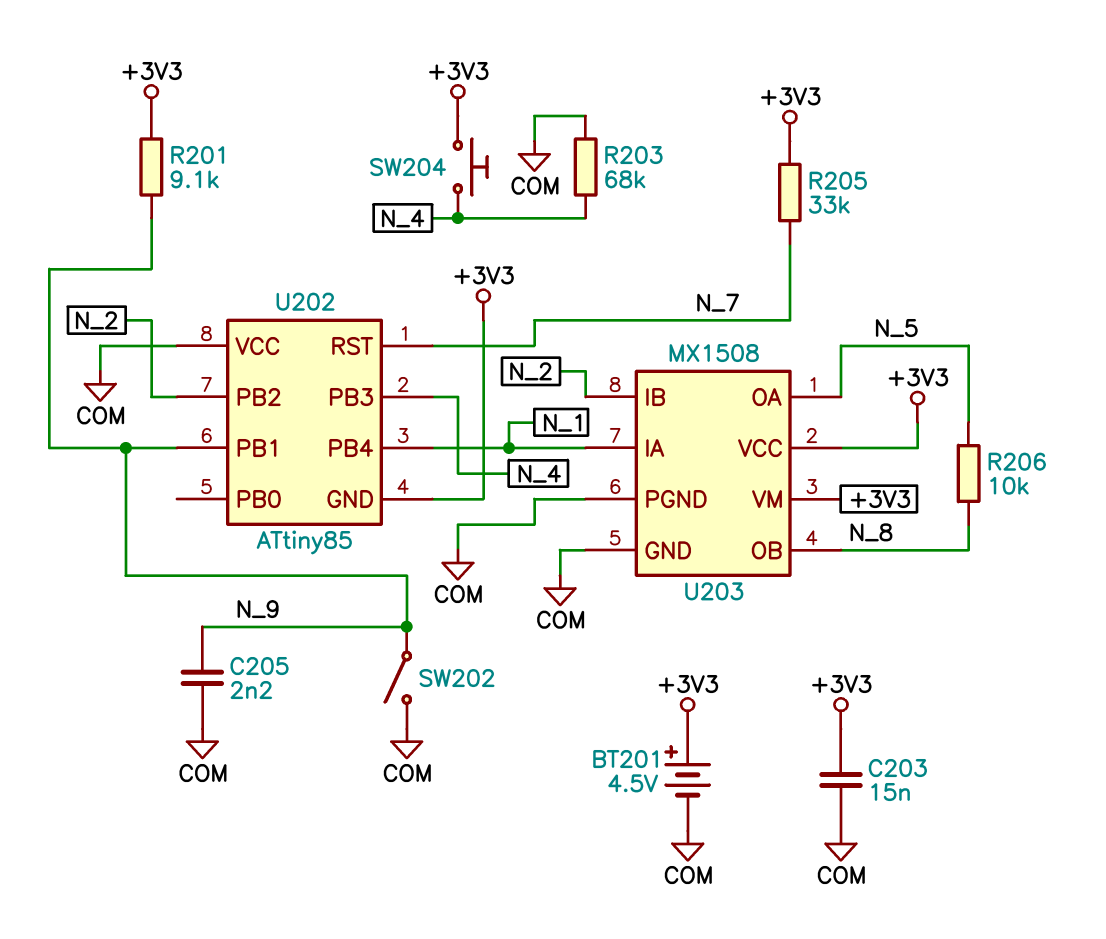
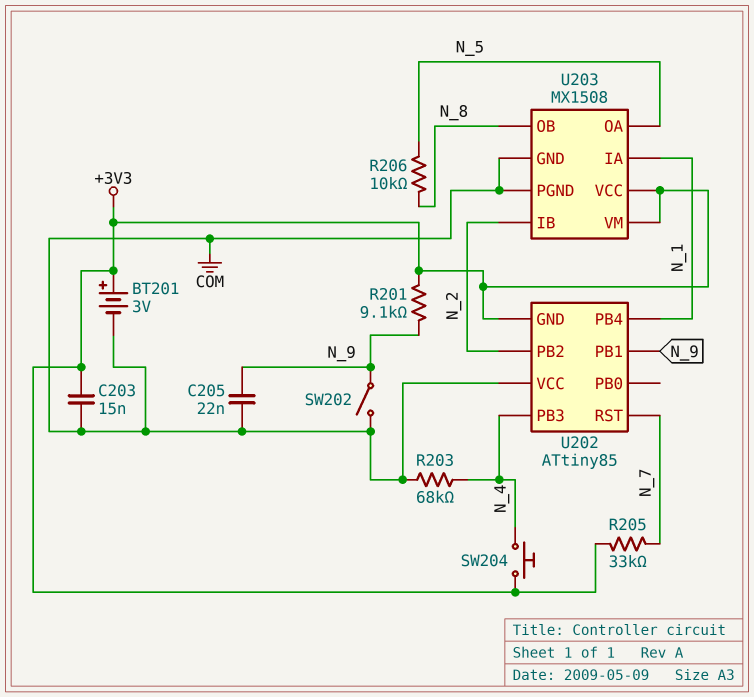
BT201: 4.5V (plus +3V3, minus COM) -> 3V (plus +3V3, minus COM)
C205: 2.2nF (COM, N_9) -> 22nF (COM, N_9)

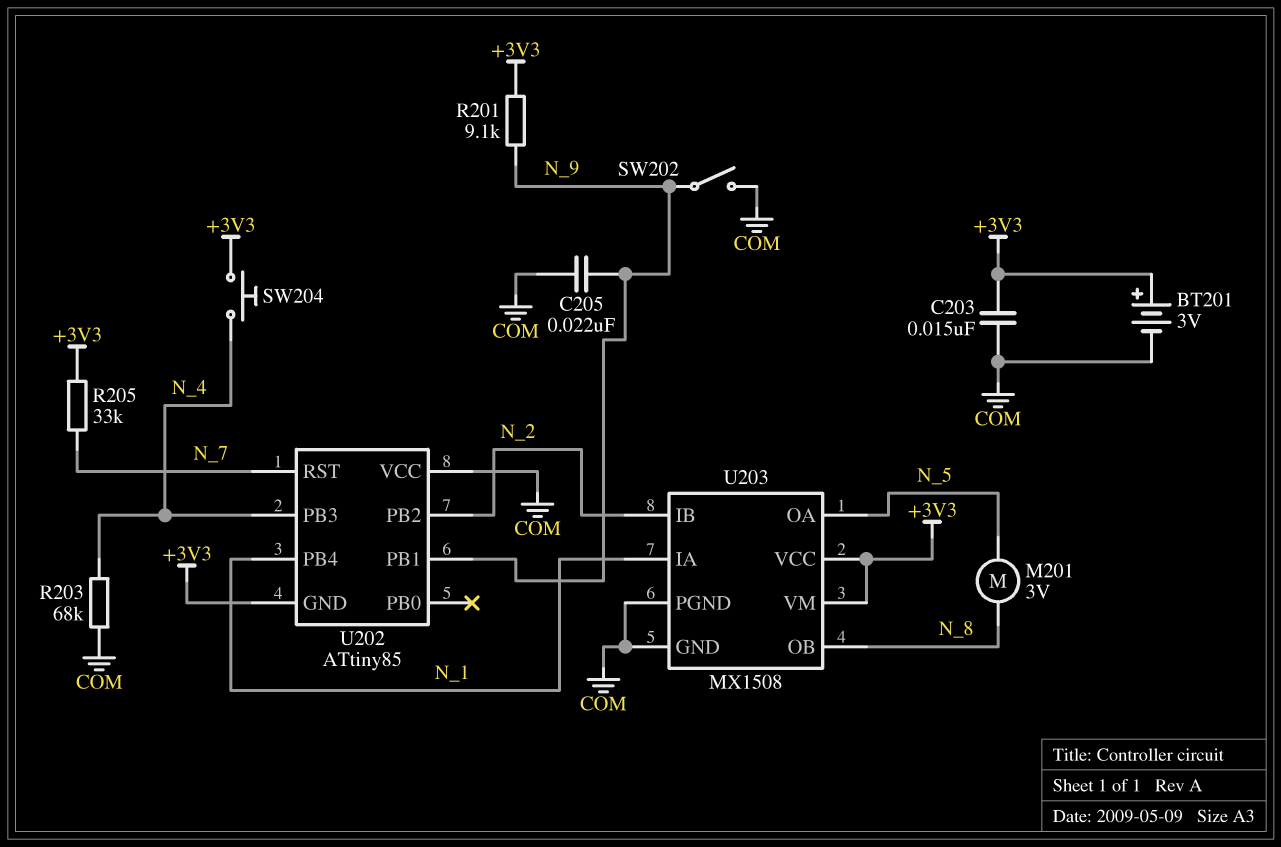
M201: none -> motor 3V (N_5, N_8)
R206: 10k (N_5, N_8) -> none

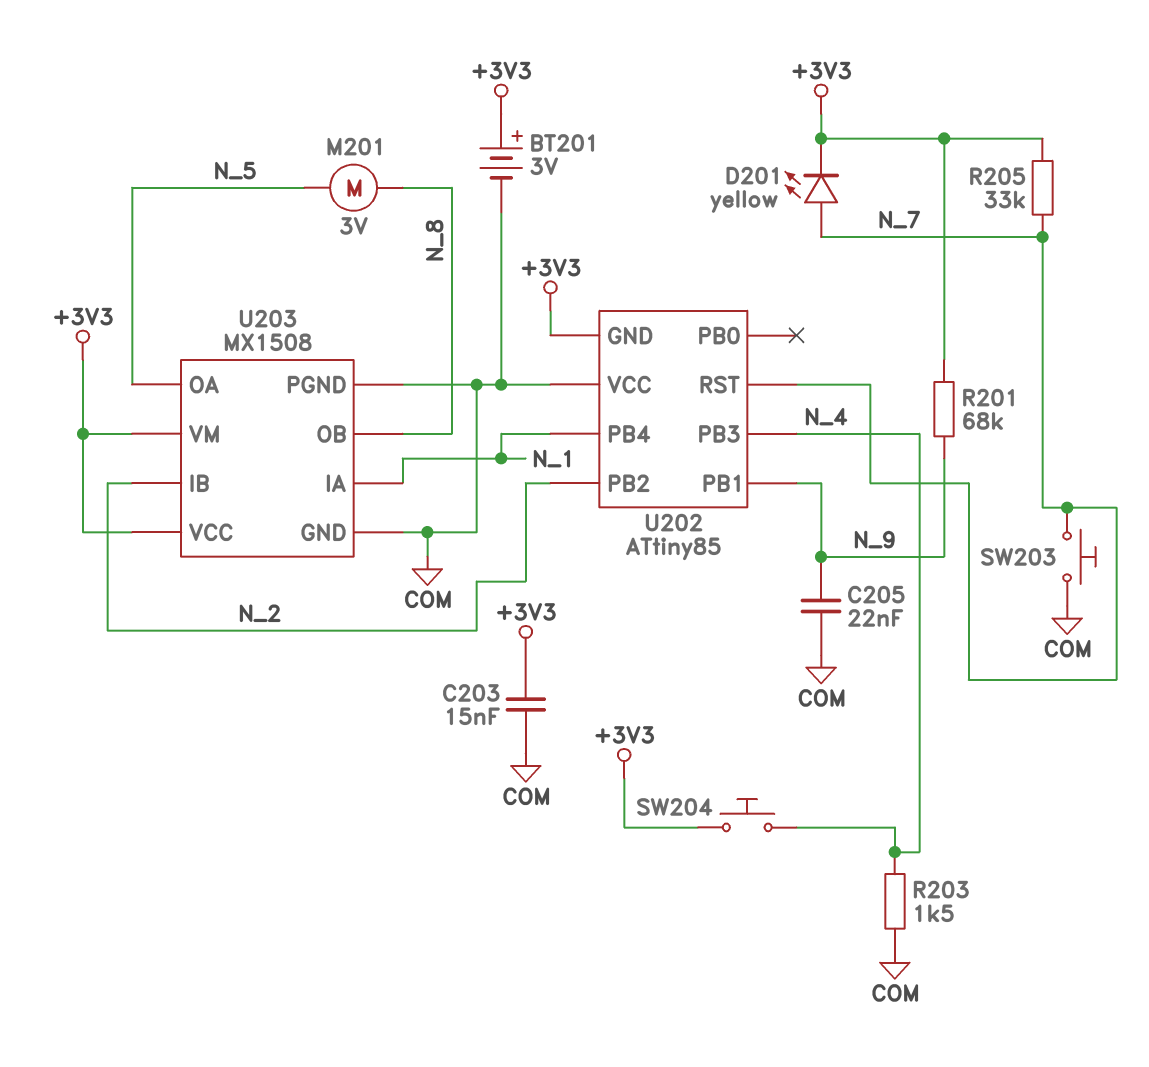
D201: none -> LED yellow (A N_7, K +3V3)
R201: 9.1k (+3V3, N_9) -> 68k (+3V3, N_9)
R203: 68k (COM, N_4) -> 1.5k (COM, N_4)
SW202: switch (COM, N_9) -> none
SW203: none -> button (COM, N_7)

